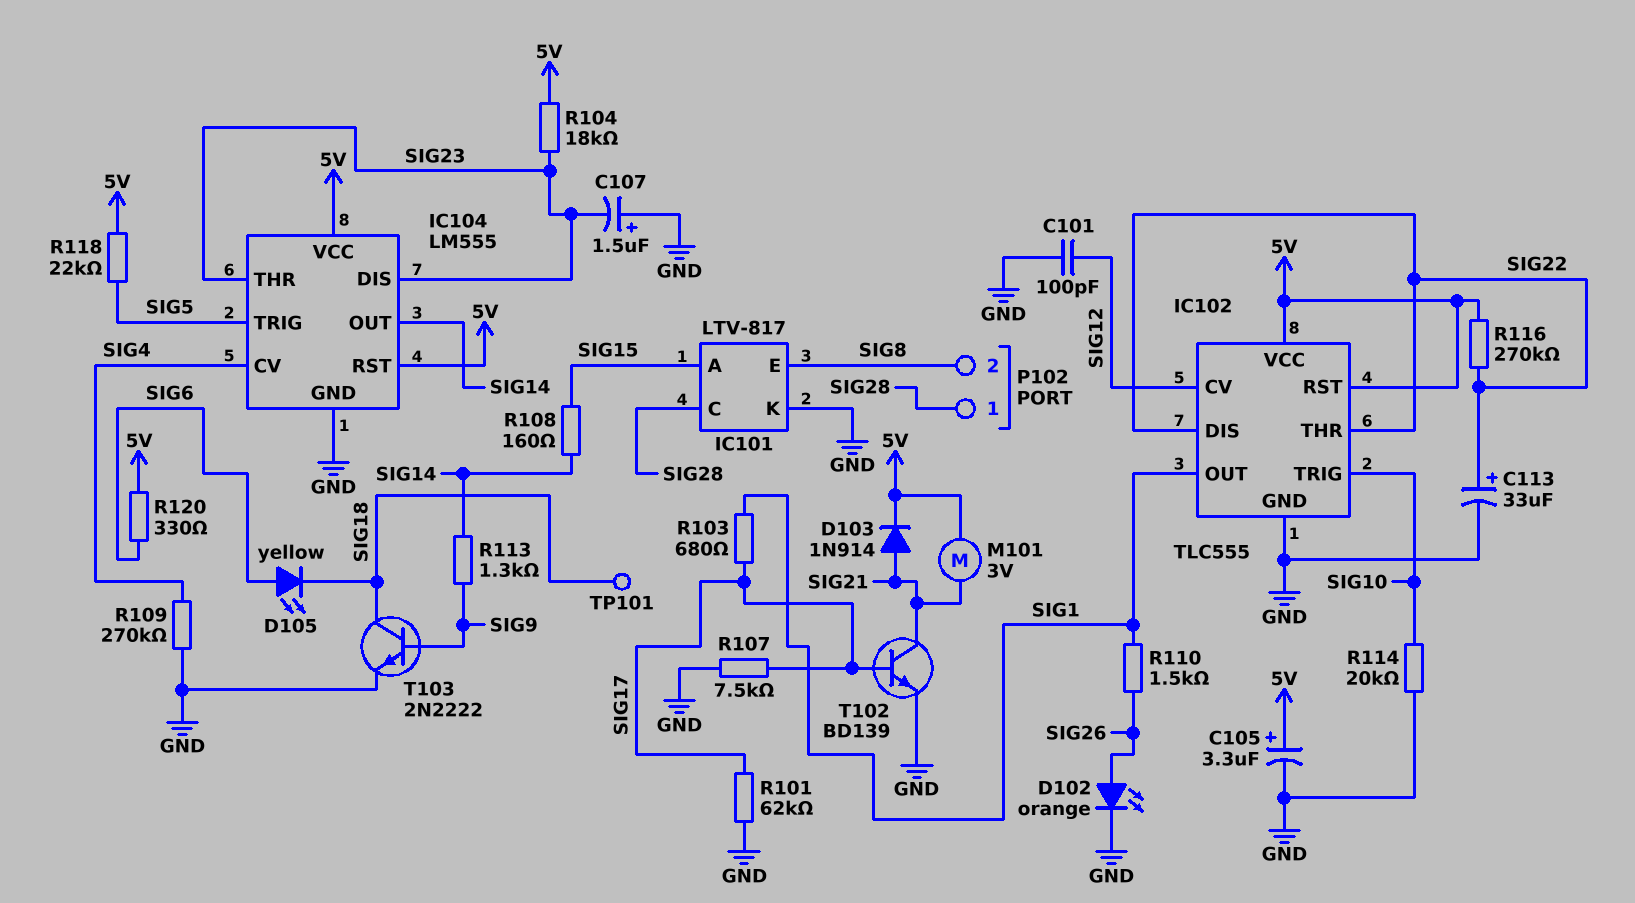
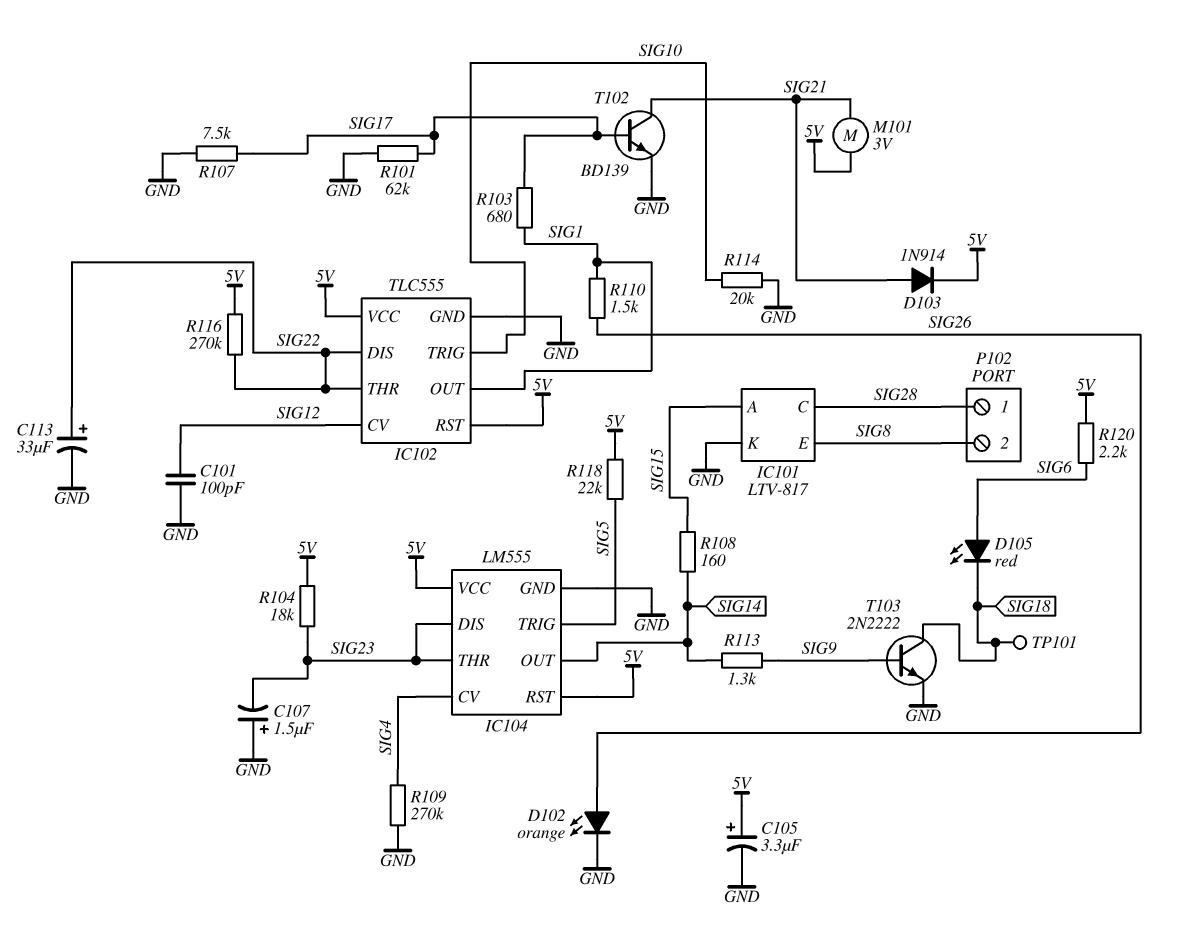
D105: LED yellow (A SIG6, K SIG18) -> LED red (A SIG6, K SIG18)
R120: 330 (5V, SIG6) -> 2.2k (5V, SIG6)

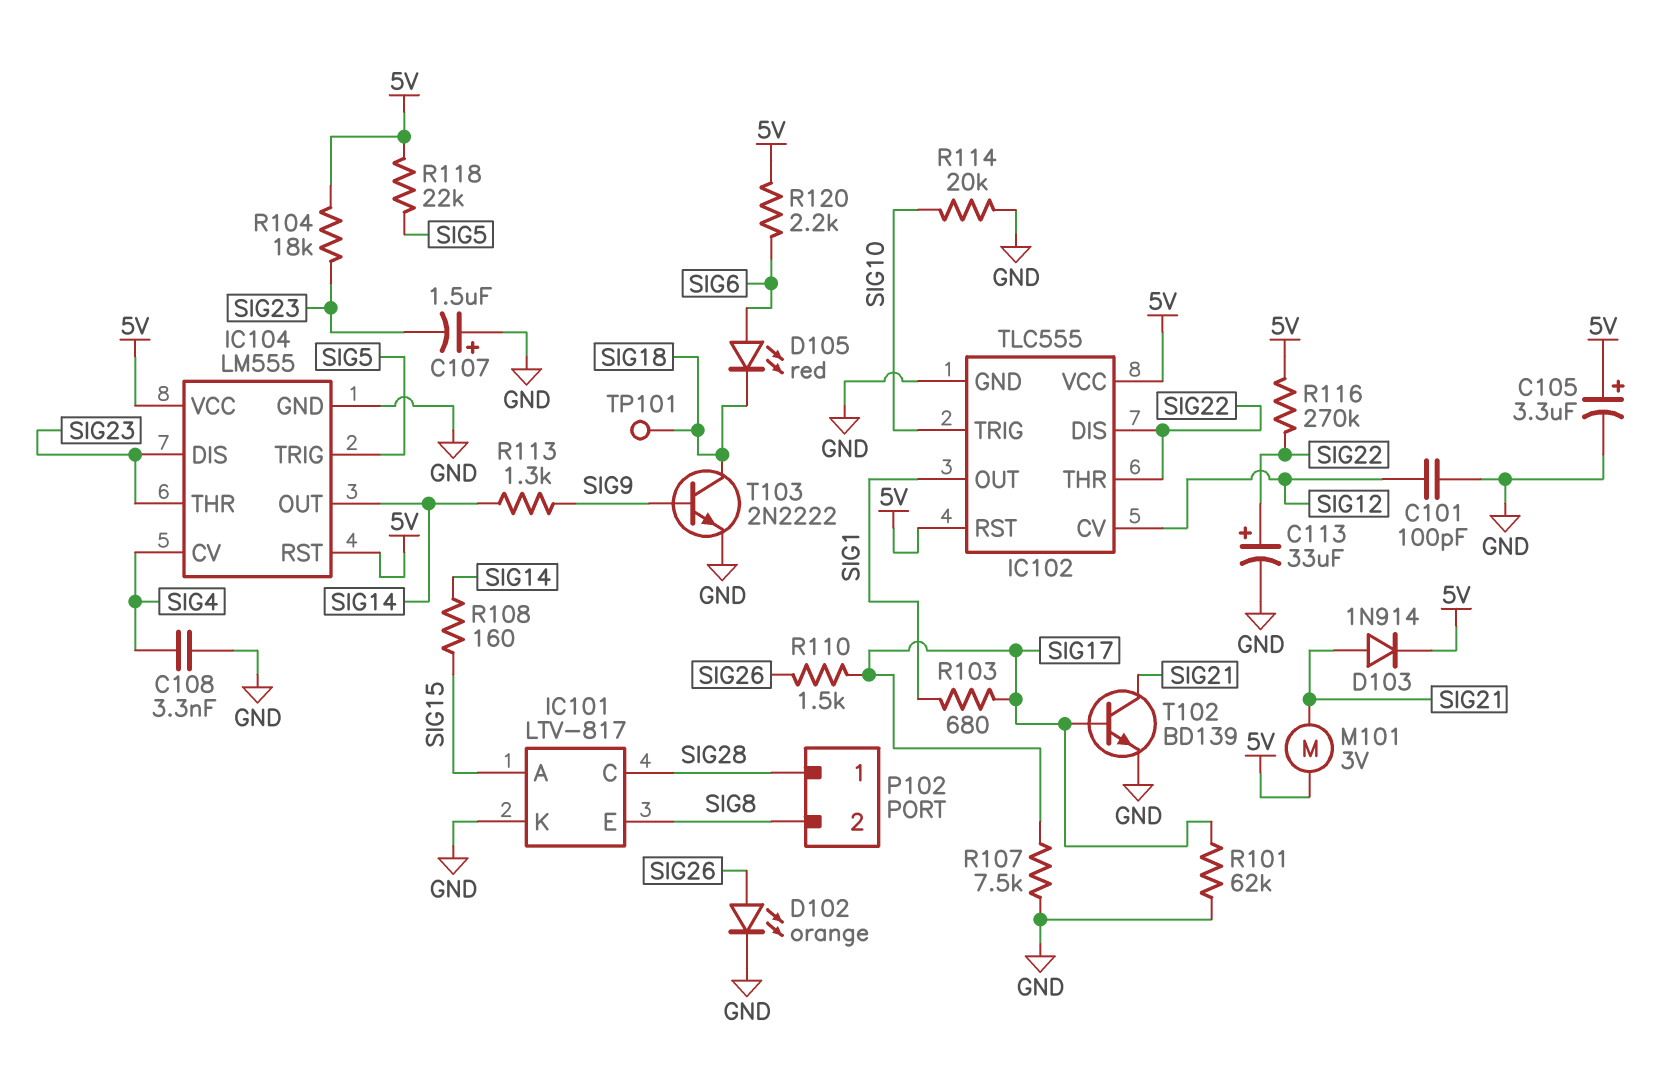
C108: none -> 3.3nF (GND, SIG4)
R109: 270k (GND, SIG4) -> none
R110: 1.5k (SIG1, SIG26) -> 1.5k (SIG17, SIG26)

